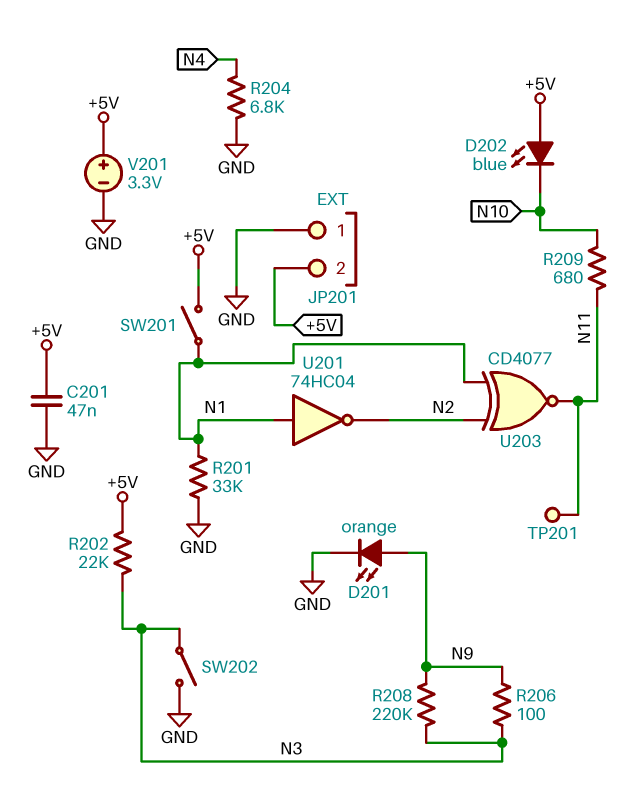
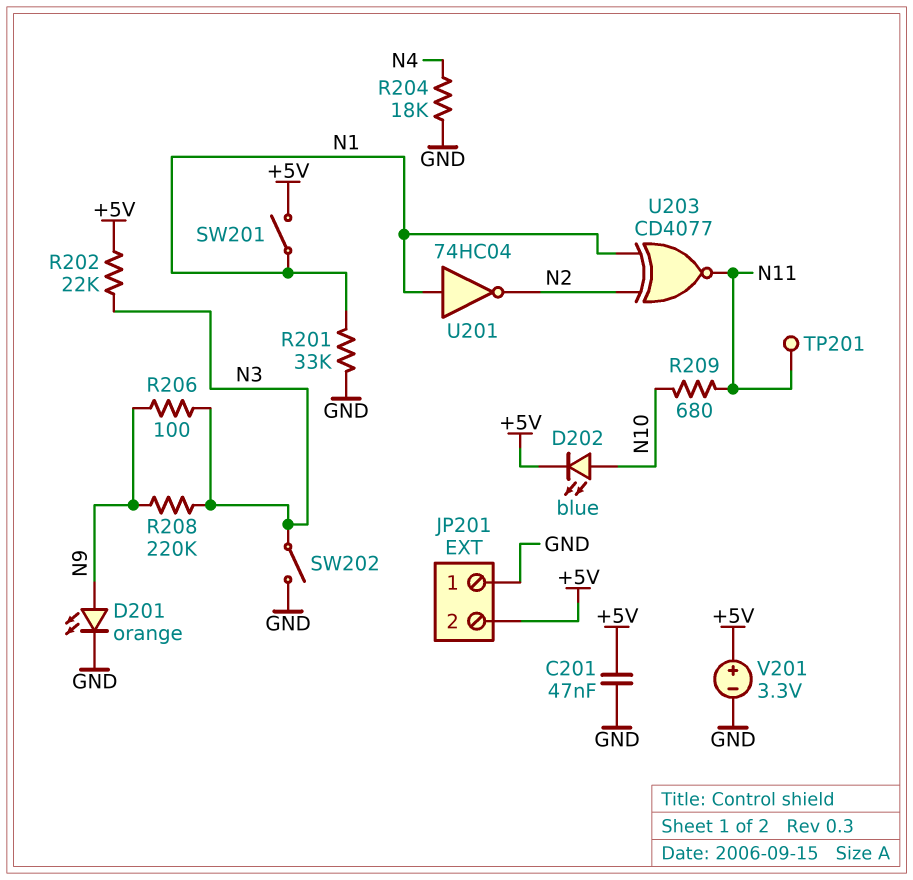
D202: LED blue (A +5V, K N10) -> LED blue (A N10, K +5V)
R204: 6.8k (GND, N4) -> 18k (GND, N4)

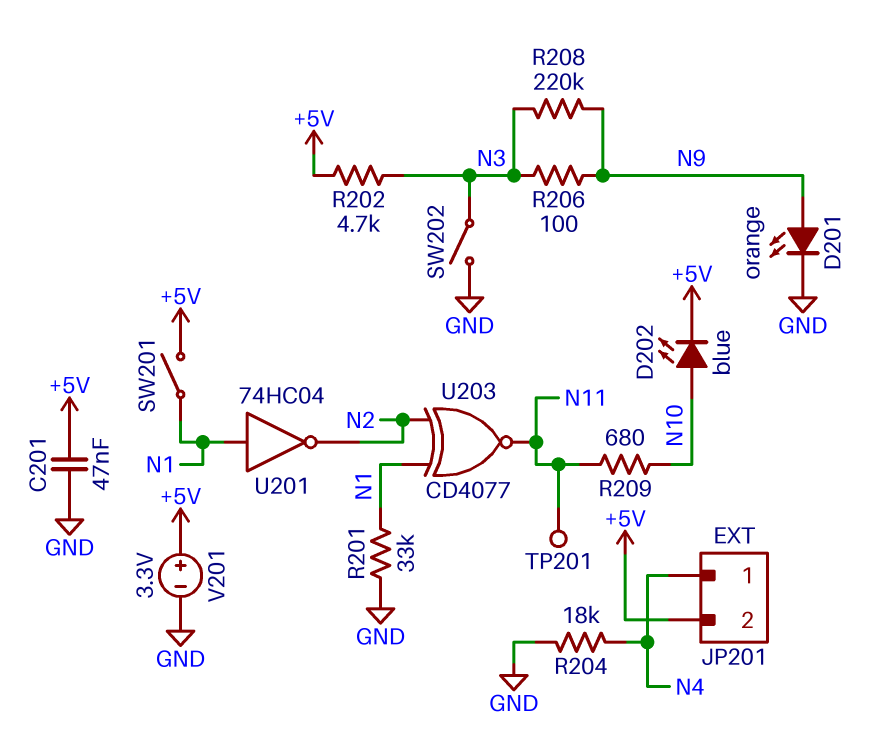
JP201 pin 1: GND -> N4
R202: 22k (+5V, N3) -> 4.7k (+5V, N3)

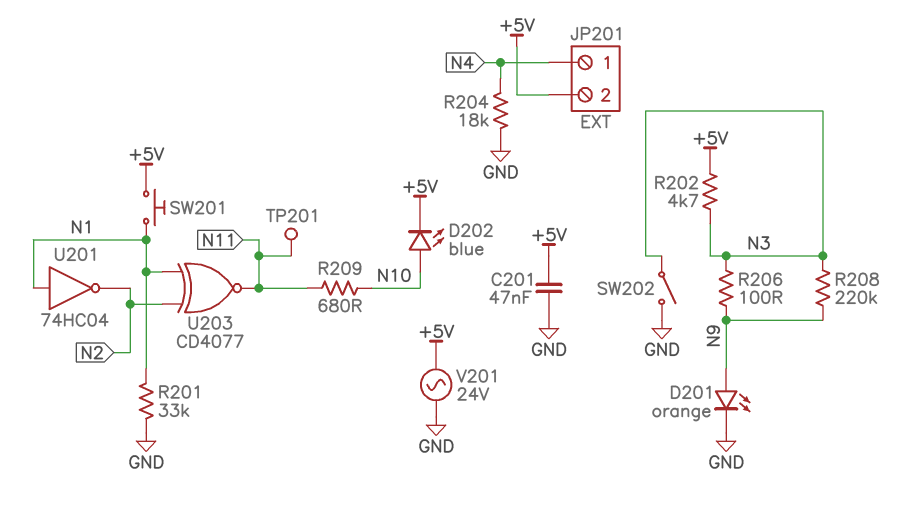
SW201: switch (+5V, N1) -> button (+5V, N1)
V201: 3.3V (plus +5V, minus GND) -> AC 24V (+5V, GND)

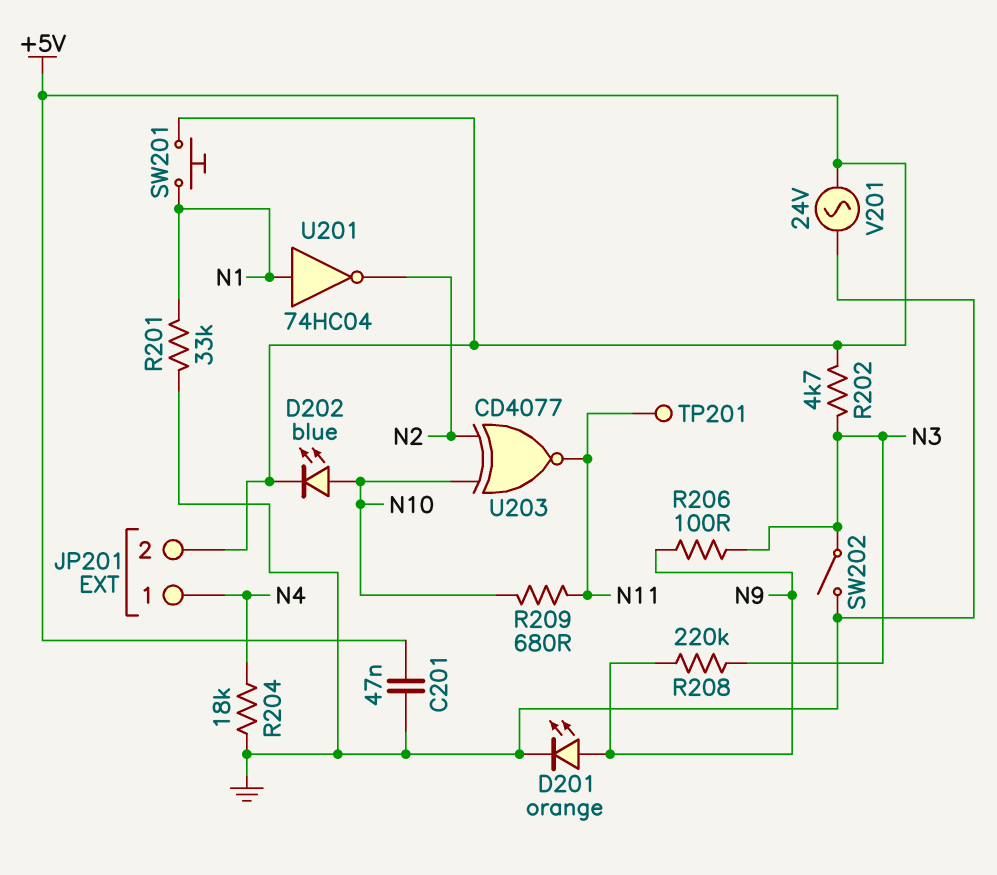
U203: XNOR CD4077 (in N1, in N2, out N11) -> XNOR CD4077 (in N2, in N10, out N11)

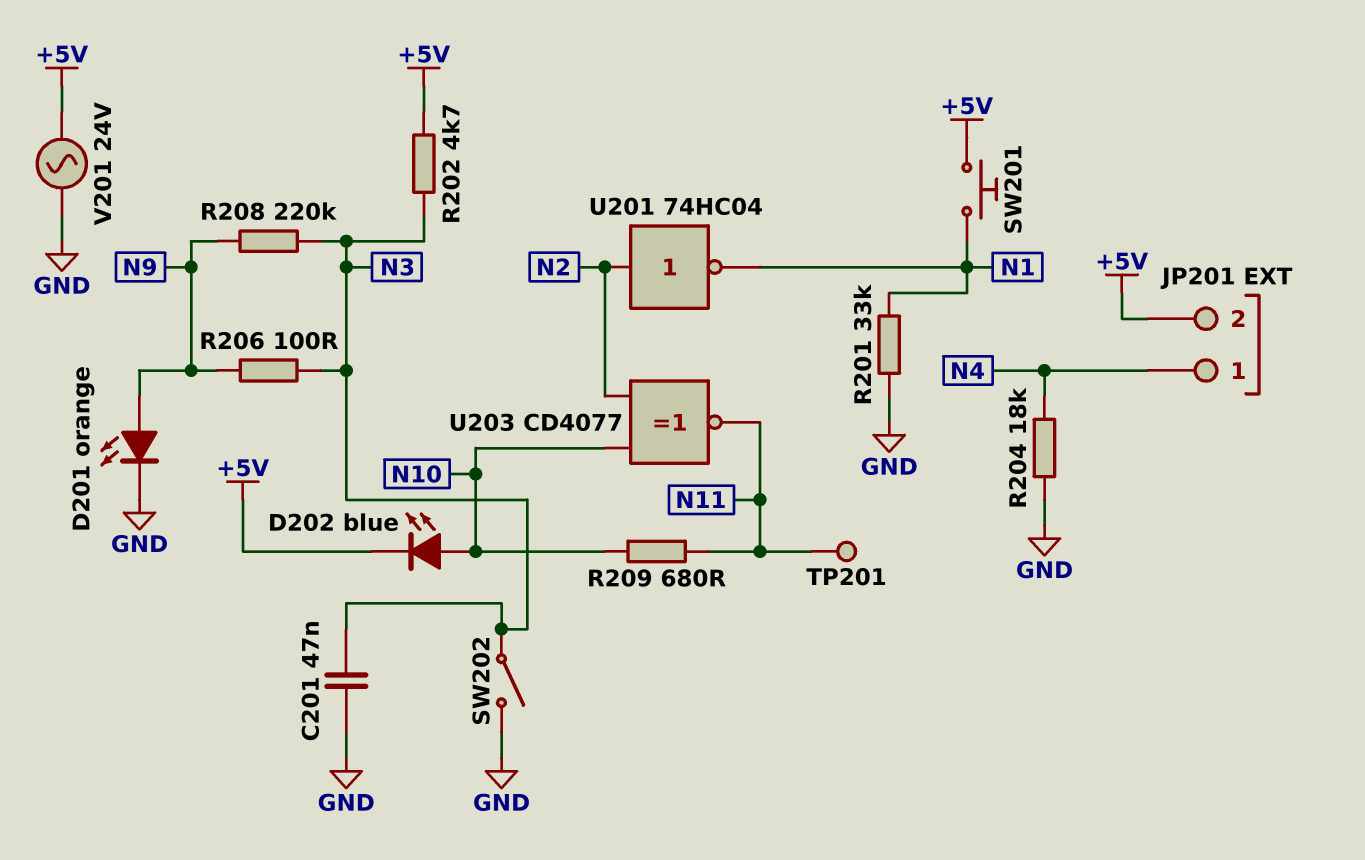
C201: 47nF (+5V, GND) -> 47nF (GND, N3)
U201: NOT 74HC04 (in N1, out N2) -> NOT 74HC04 (in N2, out N1)

